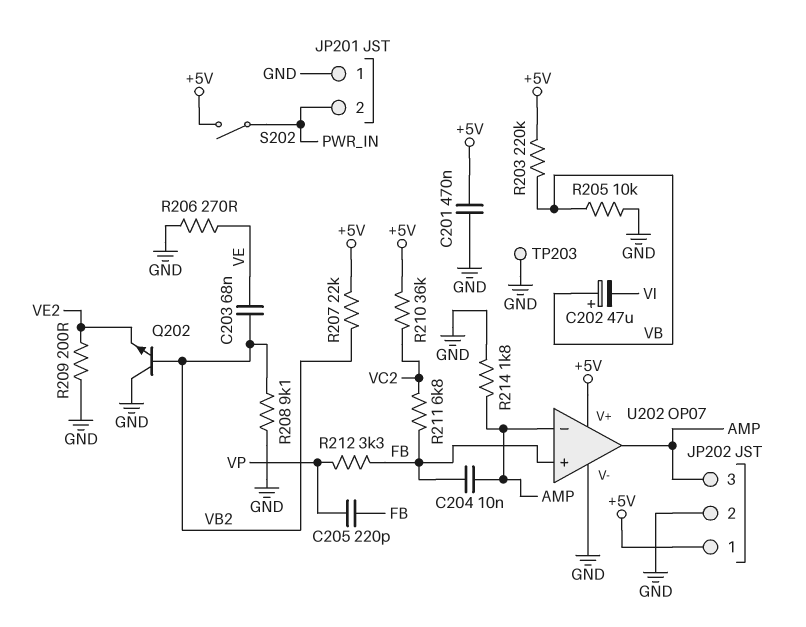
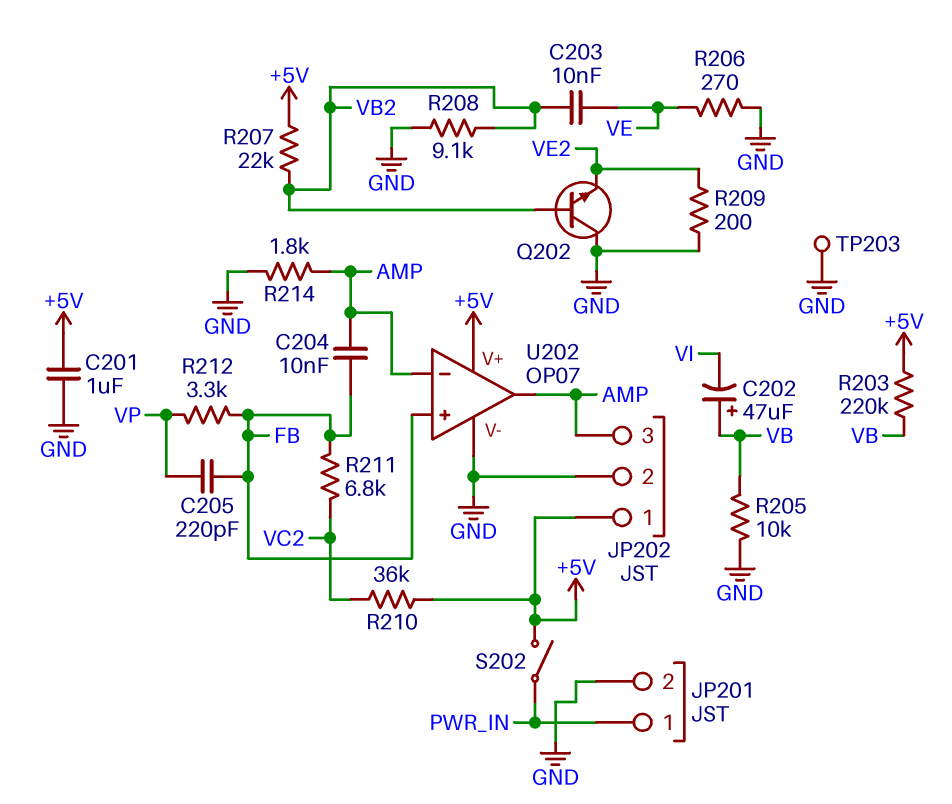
C201: 470nF (+5V, GND) -> 1uF (+5V, GND)
C203: 68nF (VB2, VE) -> 10nF (VB2, VE)
JP201 pin 1: GND -> PWR_IN
JP201 pin 2: PWR_IN -> GND

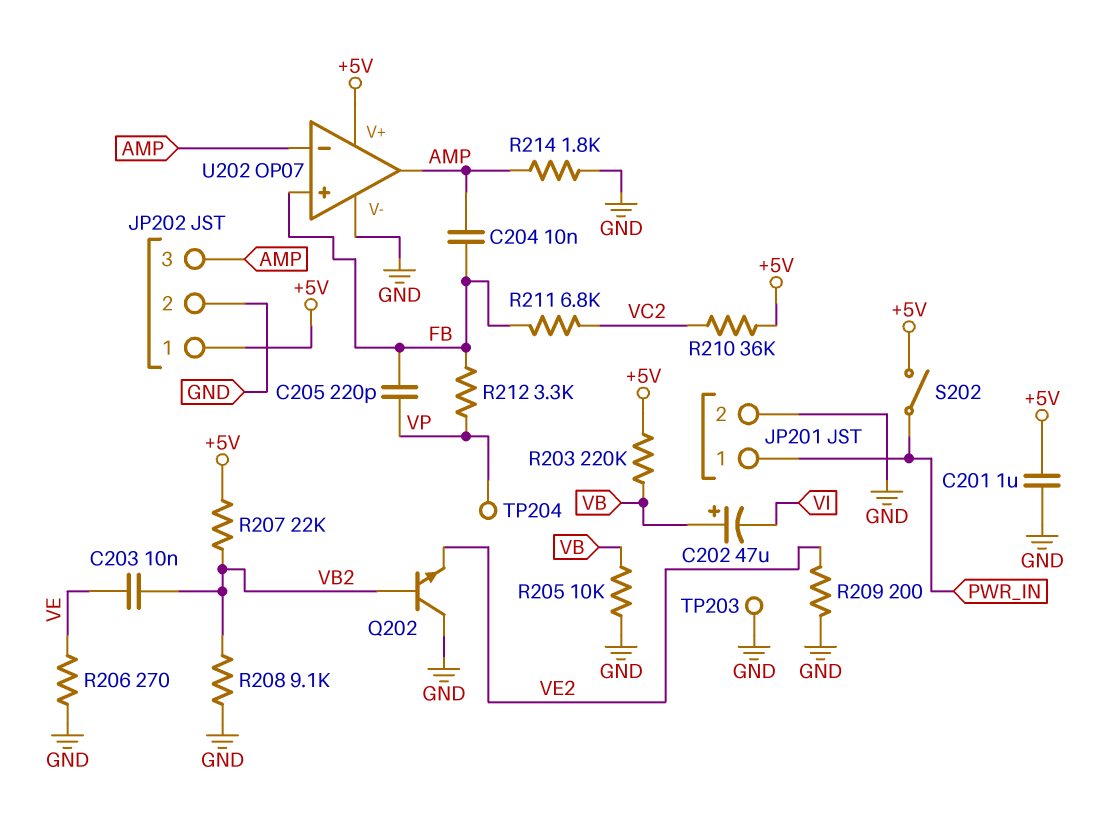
TP204: none -> test point (VP)

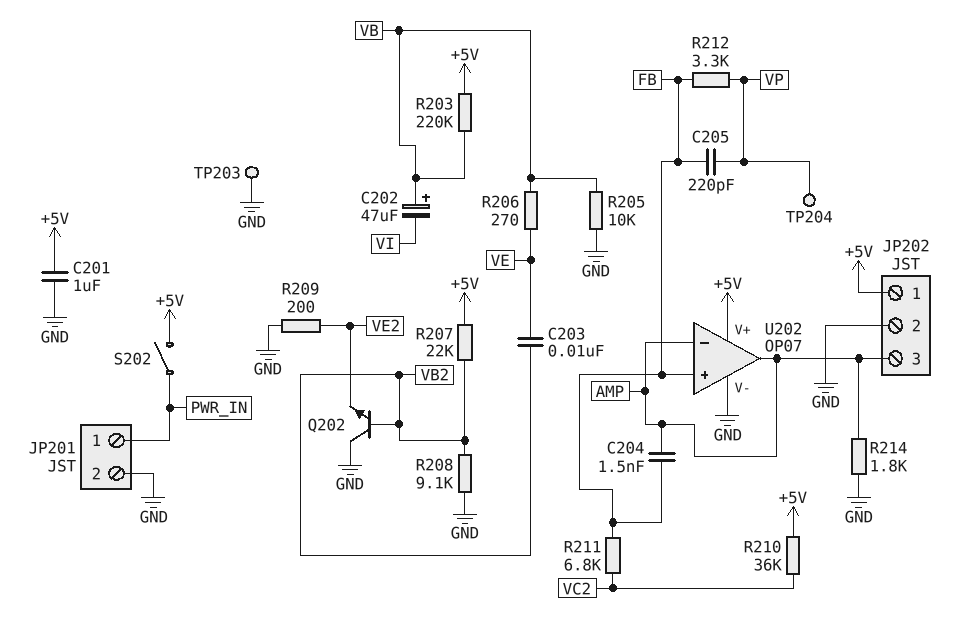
C204: 10nF (AMP, FB) -> 1.5nF (AMP, FB)
R206: 270 (GND, VE) -> 270 (VB, VE)

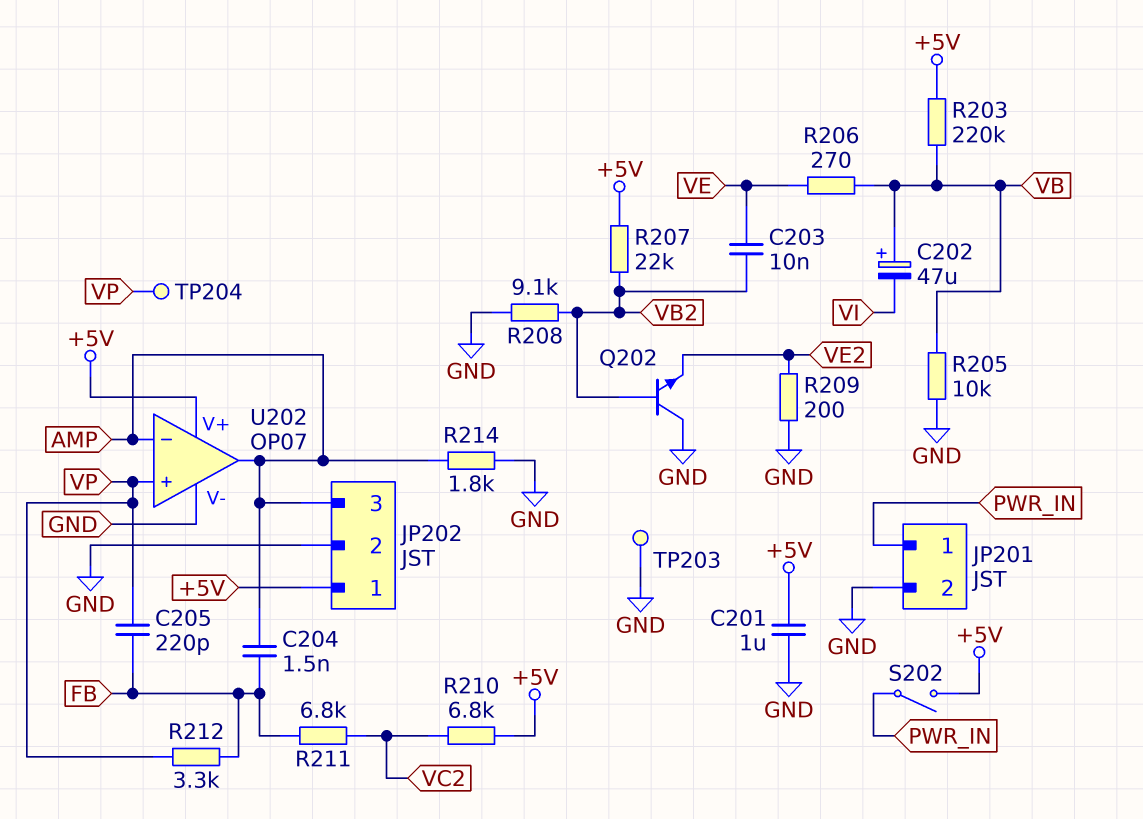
R210: 36k (+5V, VC2) -> 6.8k (+5V, VC2)
U202 pin in+: FB -> VP

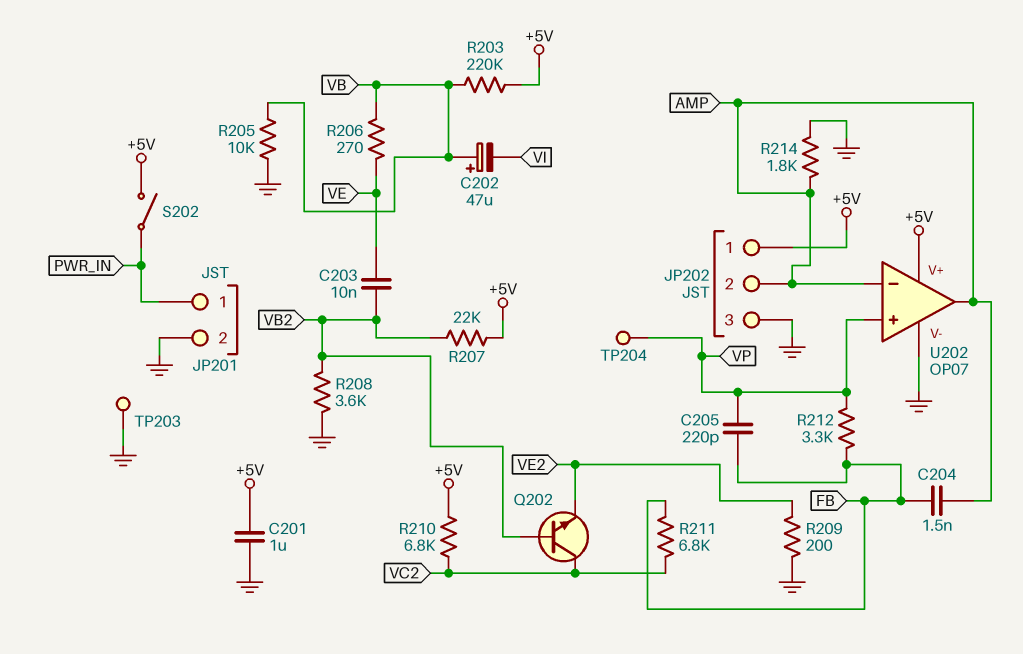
JP202 pin 2: GND -> AMP
JP202 pin 3: AMP -> GND
Q202: NPN (B VB2, C GND, E VE2) -> NPN (B VB2, C VC2, E VE2)
R208: 9.1k (GND, VB2) -> 3.6k (GND, VB2)

